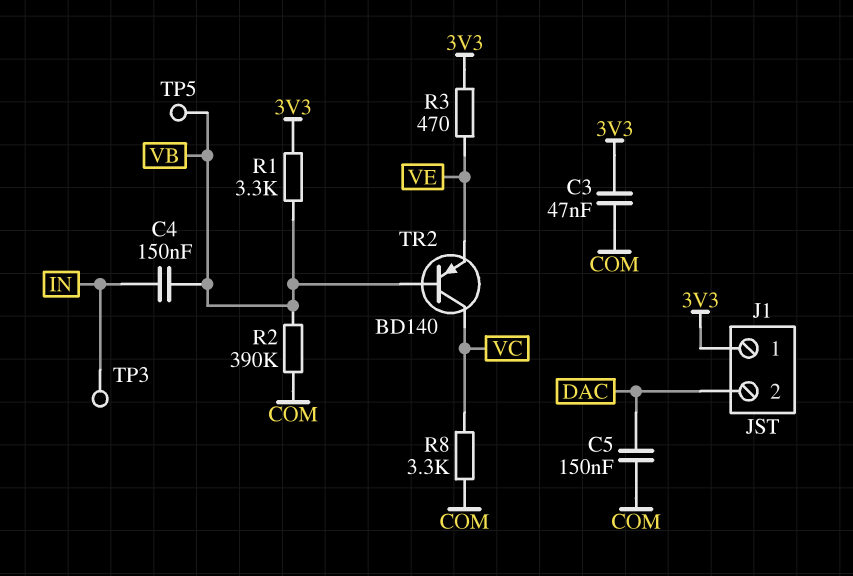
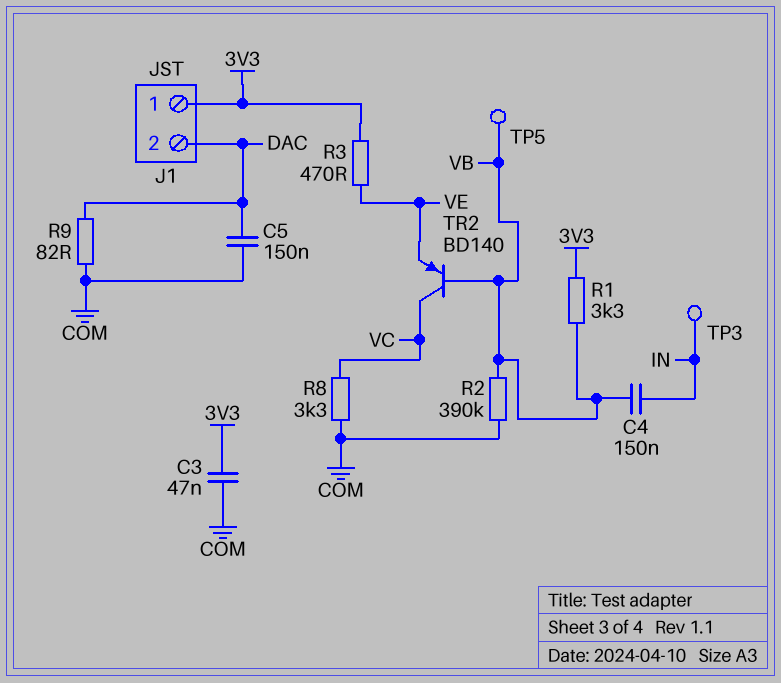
R9: none -> 82 (COM, DAC)

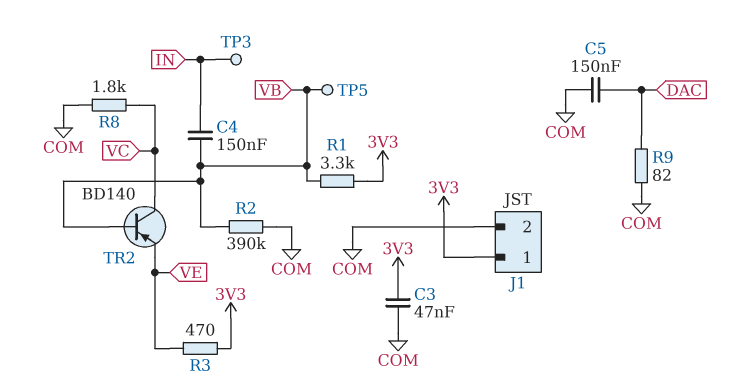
J1 pin 2: DAC -> COM
R8: 3.3k (COM, VC) -> 1.8k (COM, VC)

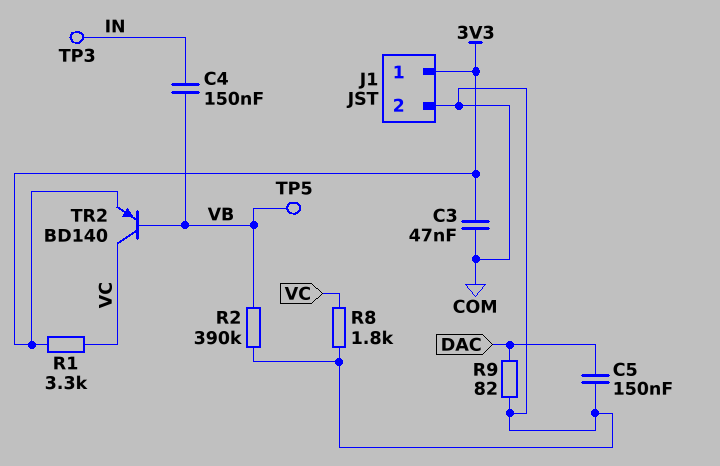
R1: 3.3k (3V3, VB) -> 3.3k (3V3, VC)
R3: 470 (3V3, VE) -> none
TR2: PNP BD140 (B VB, C VC, E VE) -> PNP BD140 (B VB, C VC, E 3V3)

